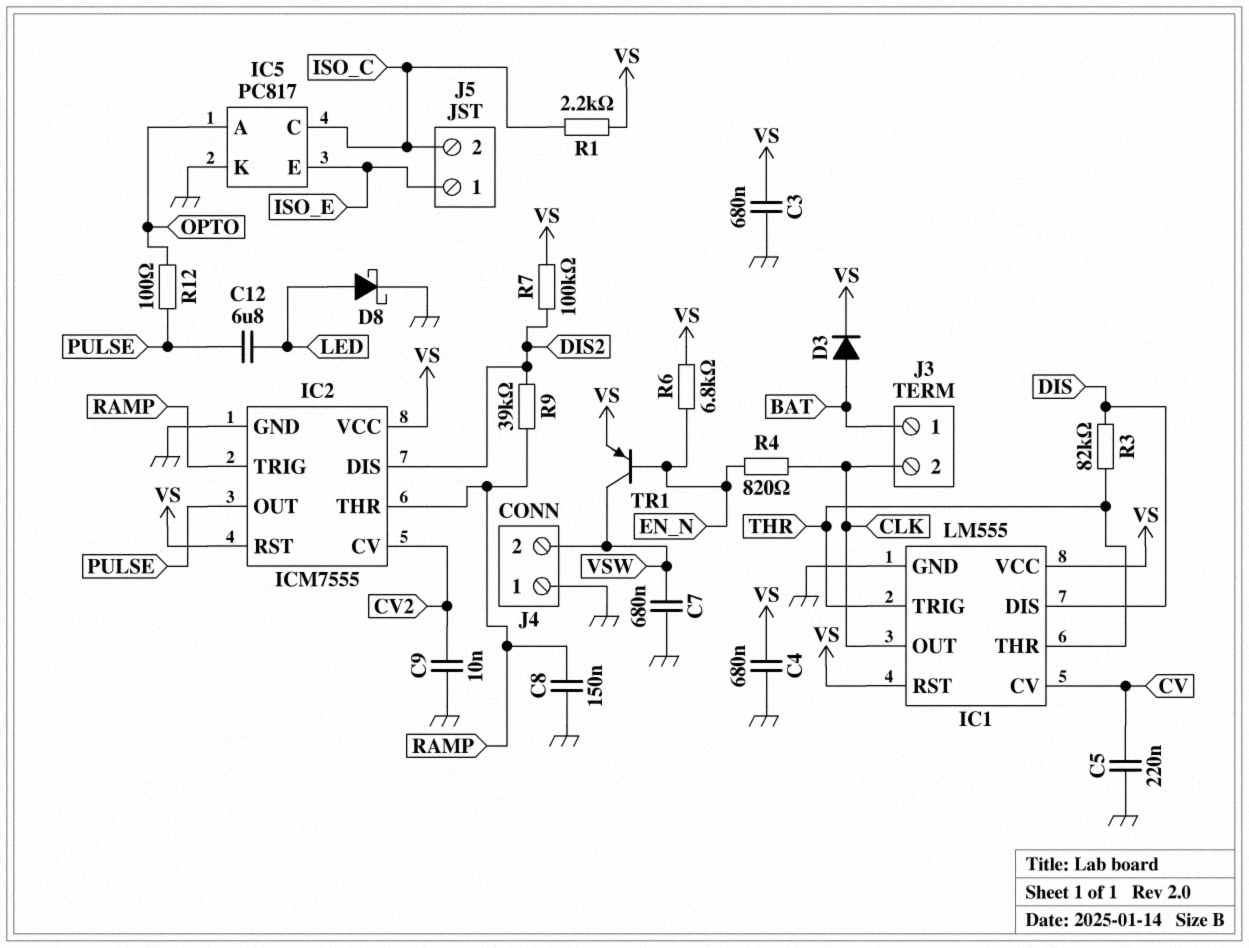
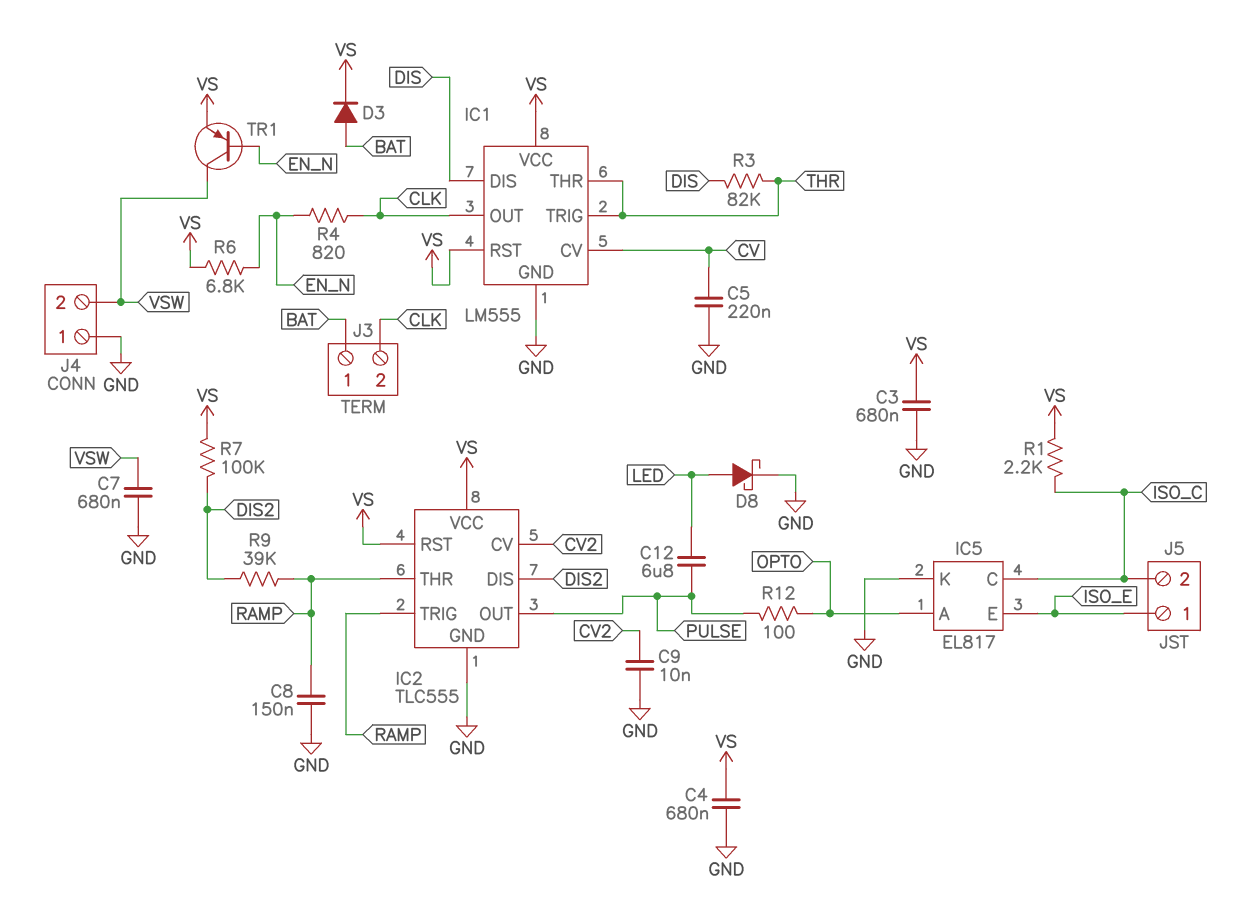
IC2: ICM7555 -> TLC555
IC5: PC817 -> EL817

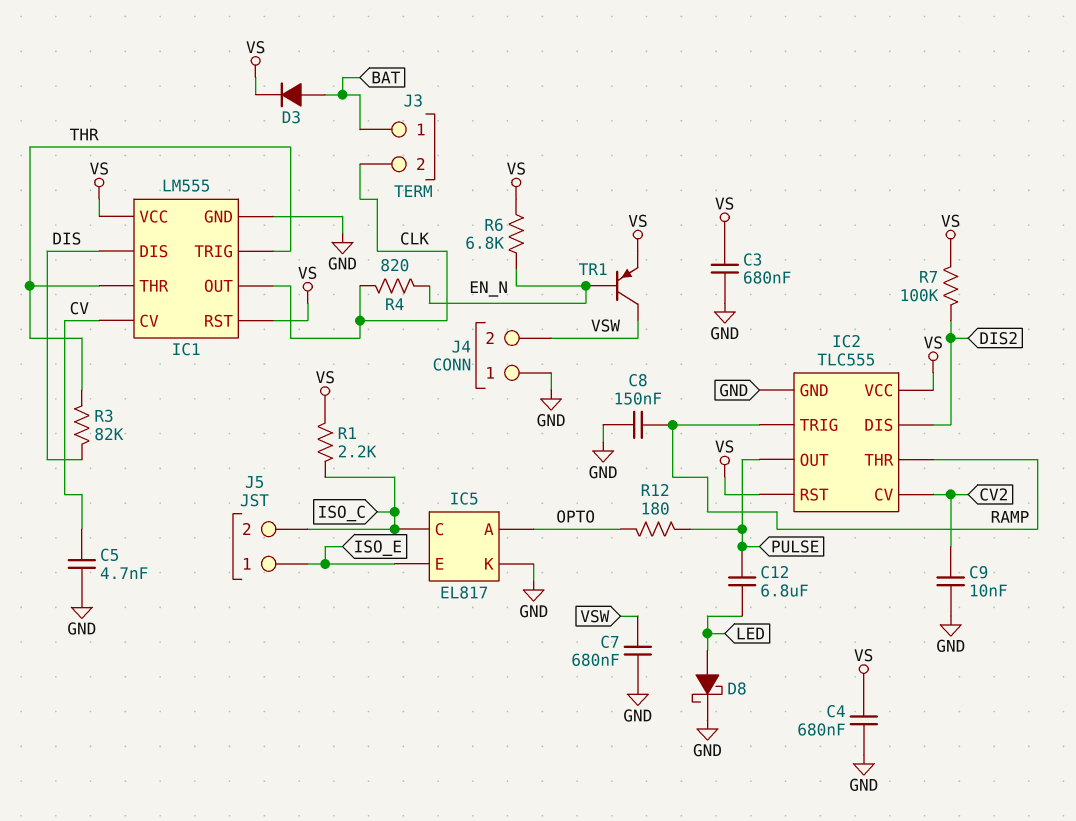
C5: 220nF (CV, GND) -> 4.7nF (CV, GND)
R9: 39k (DIS2, RAMP) -> none
R12: 100 (OPTO, PULSE) -> 180 (OPTO, PULSE)

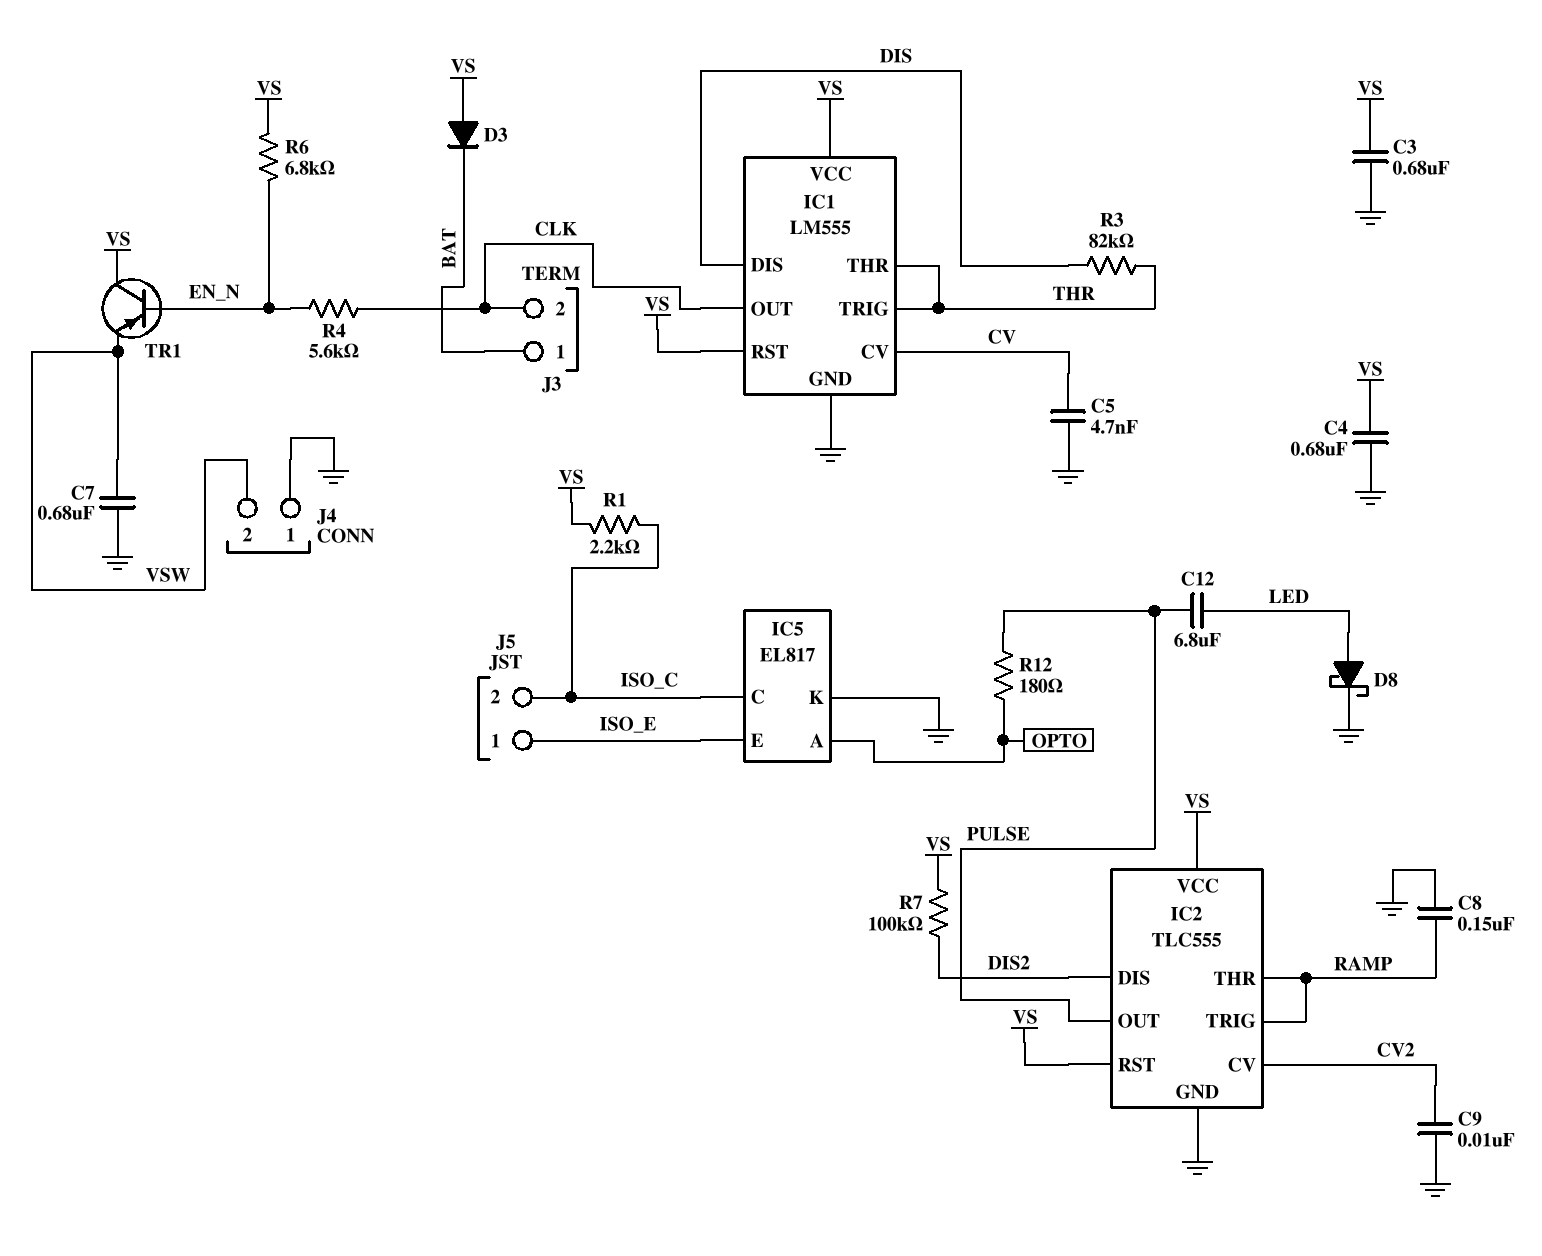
D3: diode (A BAT, K VS) -> diode (A VS, K BAT)
R4: 820 (CLK, EN_N) -> 5.6k (CLK, EN_N)
TR1: PNP (B EN_N, C VSW, E VS) -> PNP (B EN_N, C VS, E VSW)

